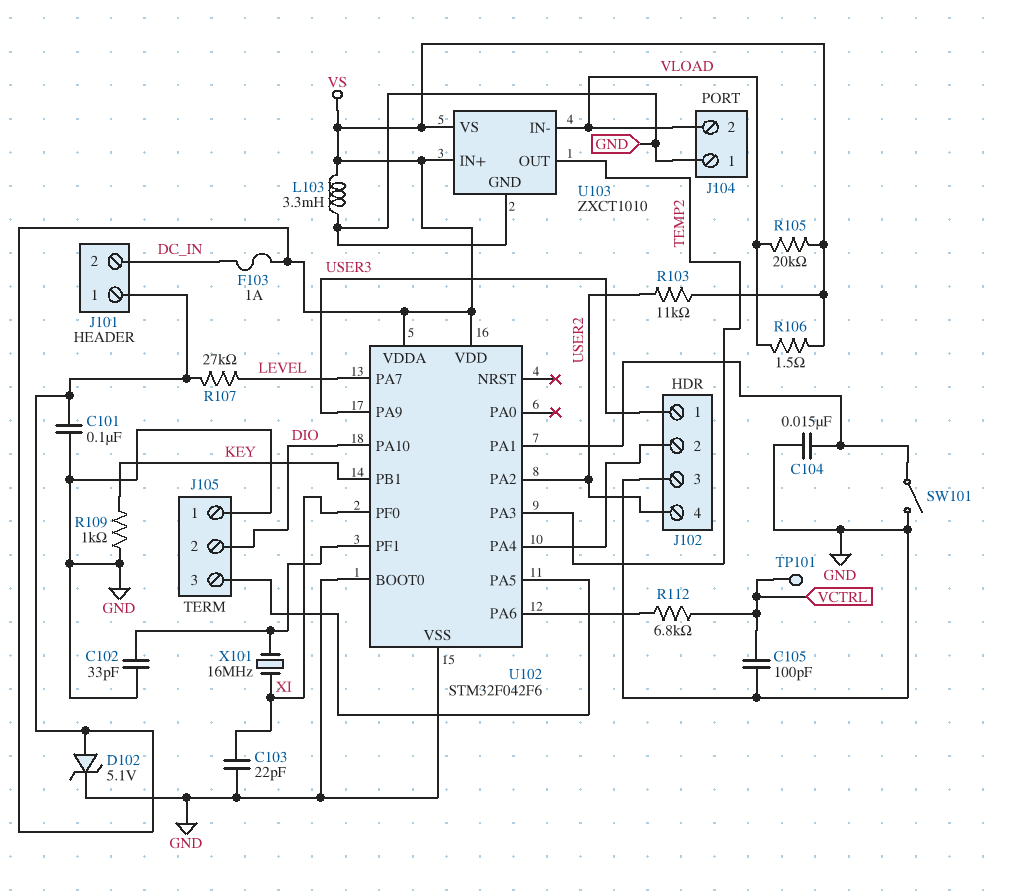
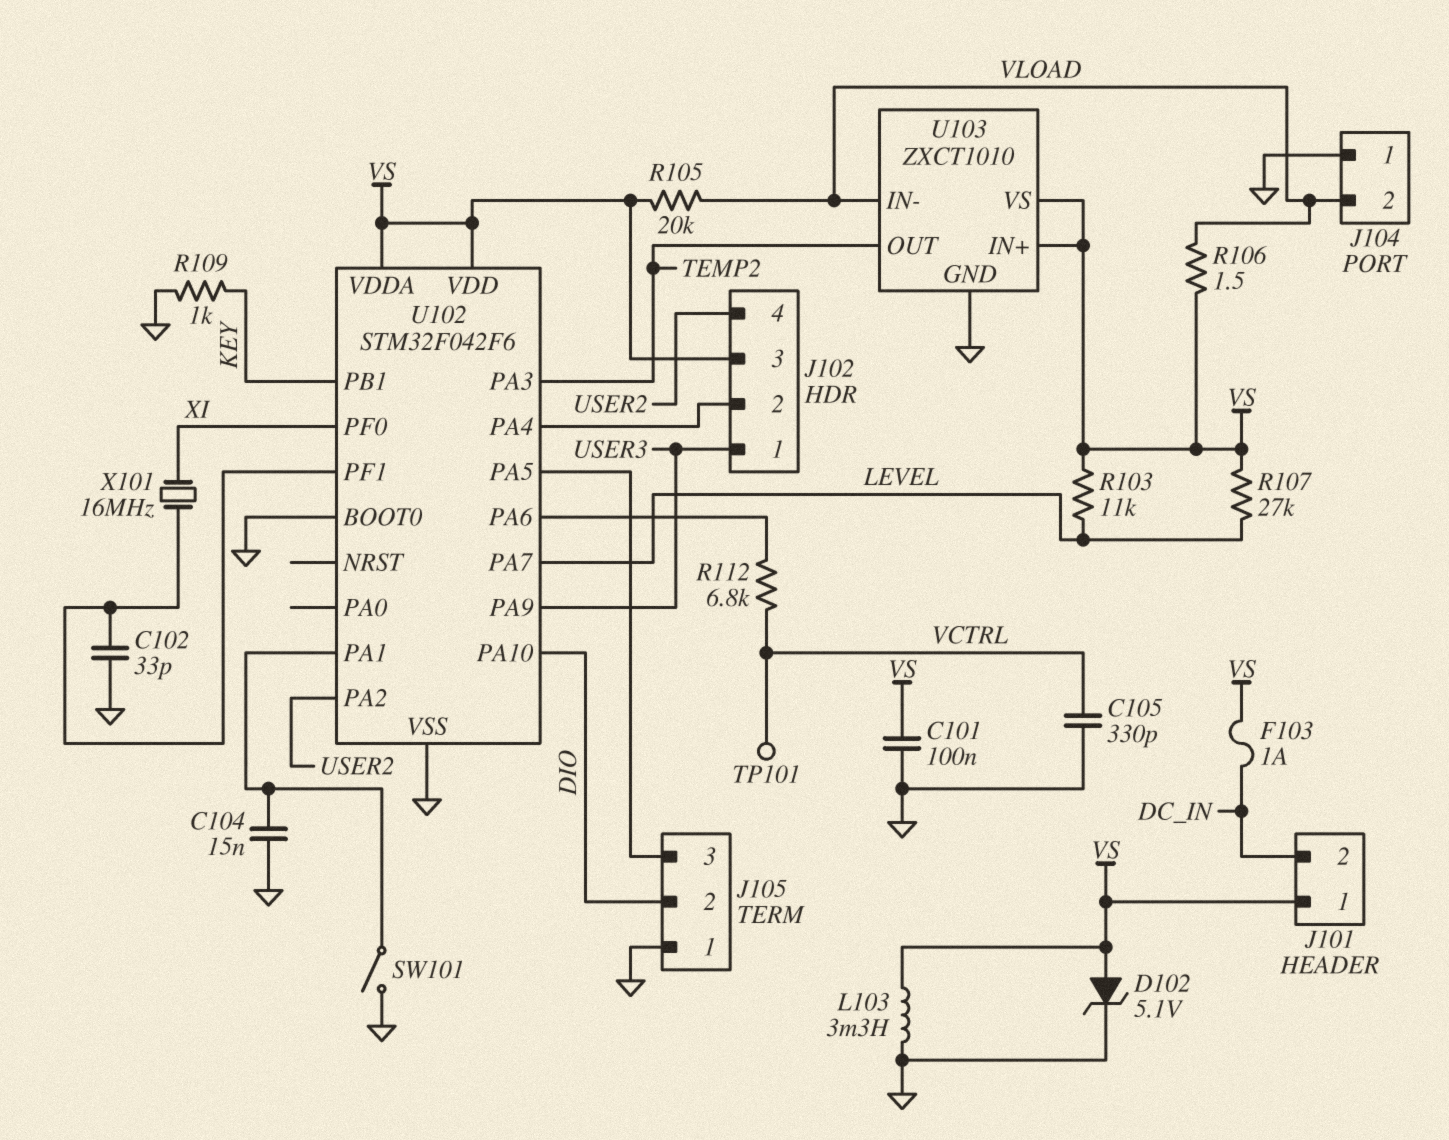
C103: 22pF (GND, XI) -> none
C105: 100pF (GND, VCTRL) -> 330pF (GND, VCTRL)
J102 pin 3: GND -> VS
R103: 11k (USER2, VS) -> 11k (LEVEL, VS)

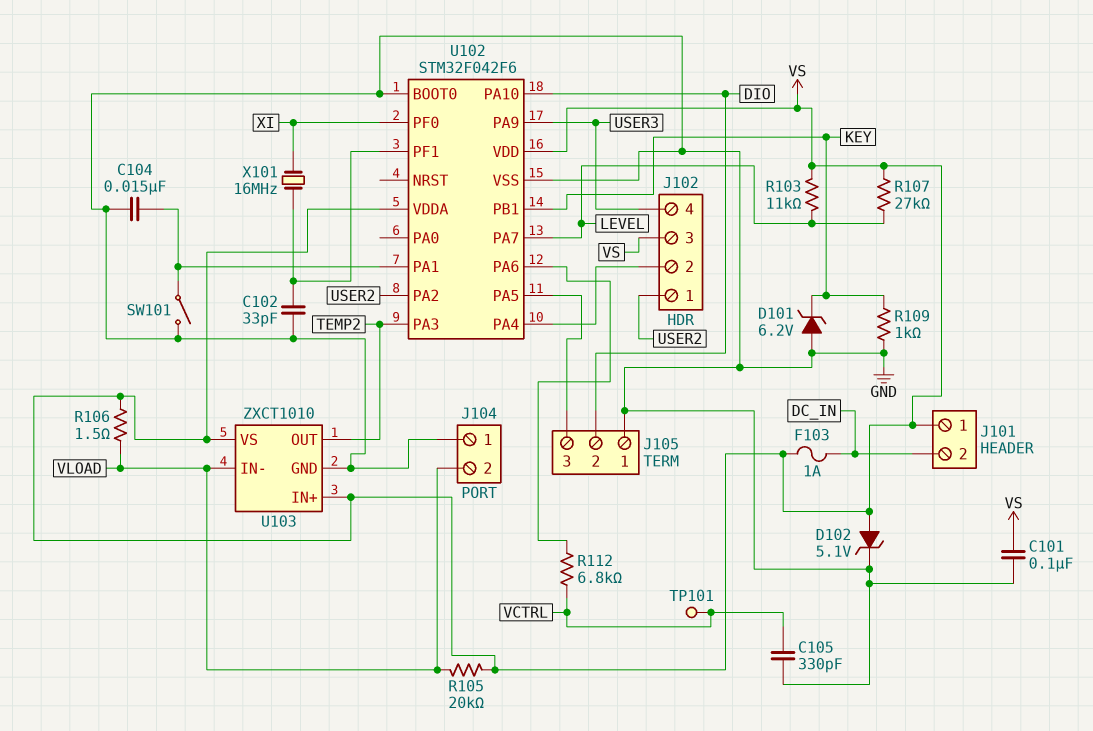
D101: none -> zener 6.2V (A GND, K KEY)
J102 pin 1: USER3 -> USER2
J102 pin 4: USER2 -> USER3
L103: 3.3mH (GND, VS) -> none

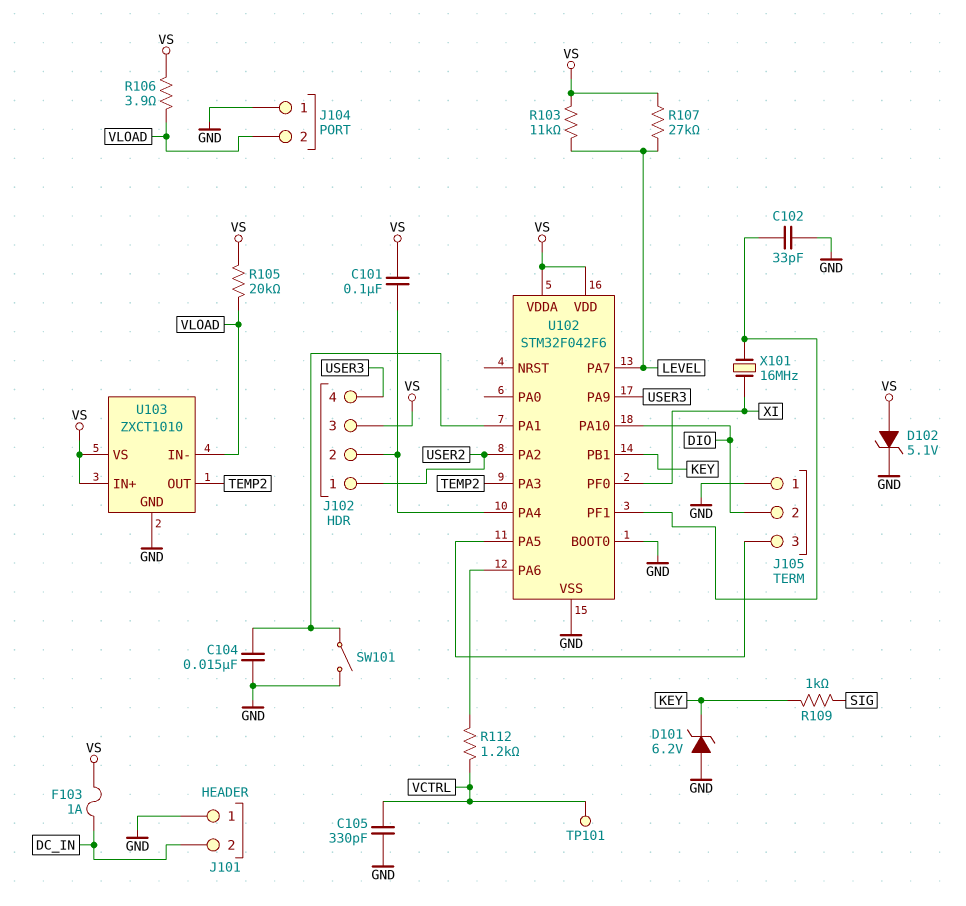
C101: 100nF (GND, VS) -> 100nF (J102/2, VS)
J101 pin 1: VS -> GND
R106: 1.5 (VLOAD, VS) -> 3.9 (VLOAD, VS)
R109: 1k (GND, KEY) -> 1k (KEY, SIG)
R112: 6.8k (U102/PA6, VCTRL) -> 1.2k (U102/PA6, VCTRL)

